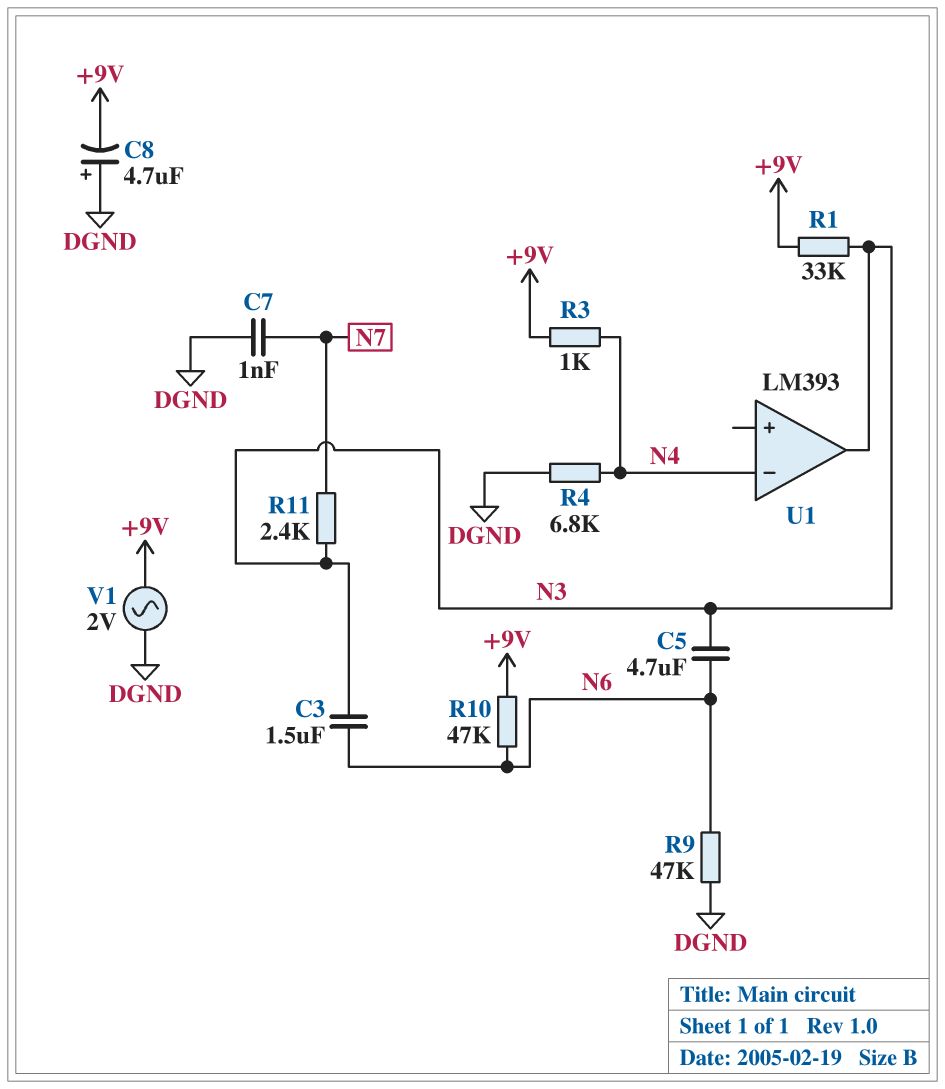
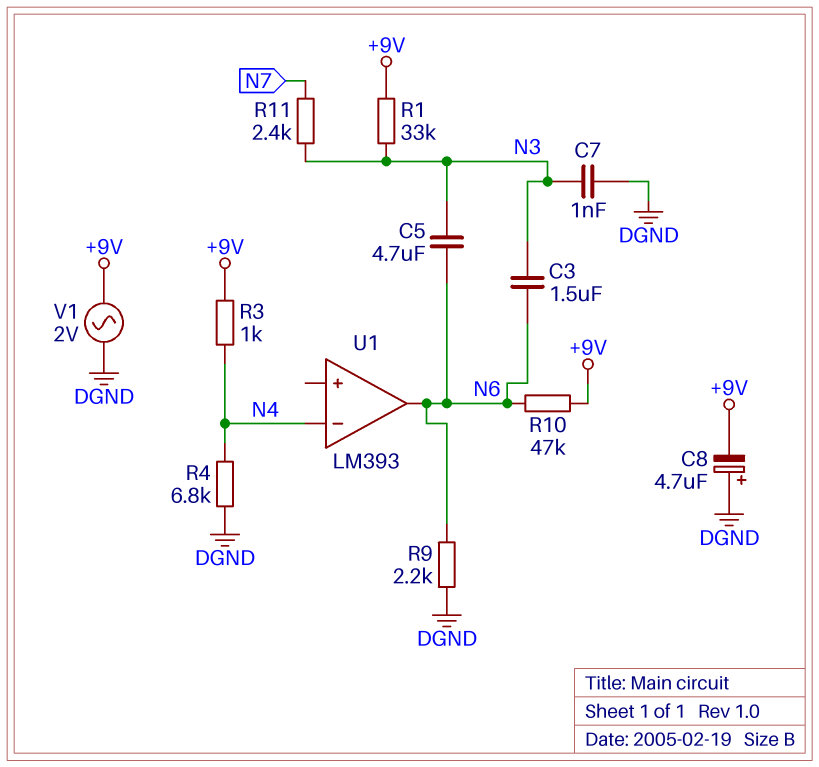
C7: 1nF (DGND, N7) -> 1nF (DGND, N3)
R9: 47k (DGND, N6) -> 2.2k (DGND, N6)
U1 pin out: N3 -> N6

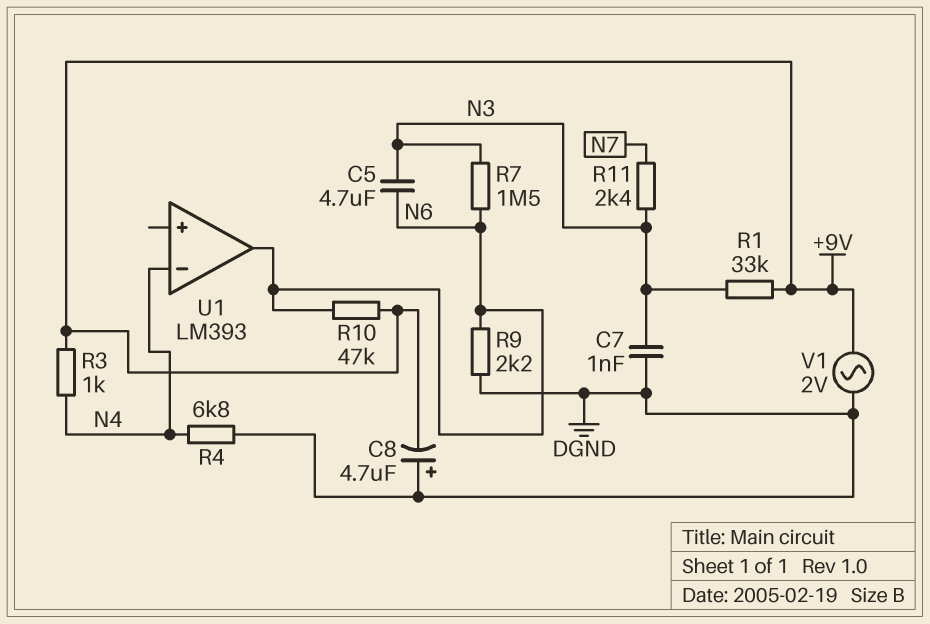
C3: 1.5uF (N3, N6) -> none
R7: none -> 1.5M (N3, N6)

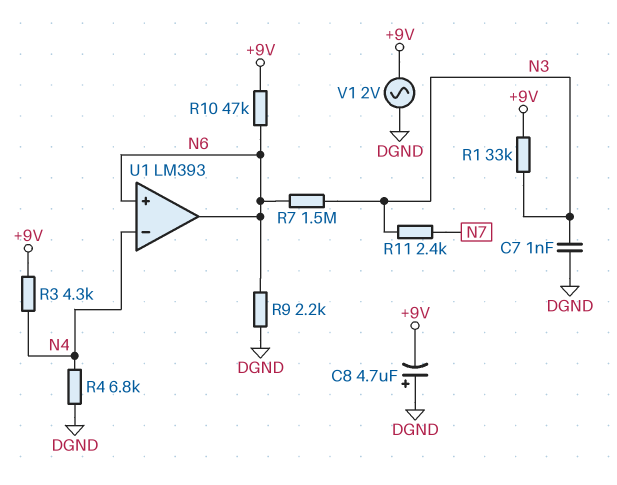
C5: 4.7uF (N3, N6) -> none
R3: 1k (+9V, N4) -> 4.3k (+9V, N4)
U1 pin in+: none -> N6

